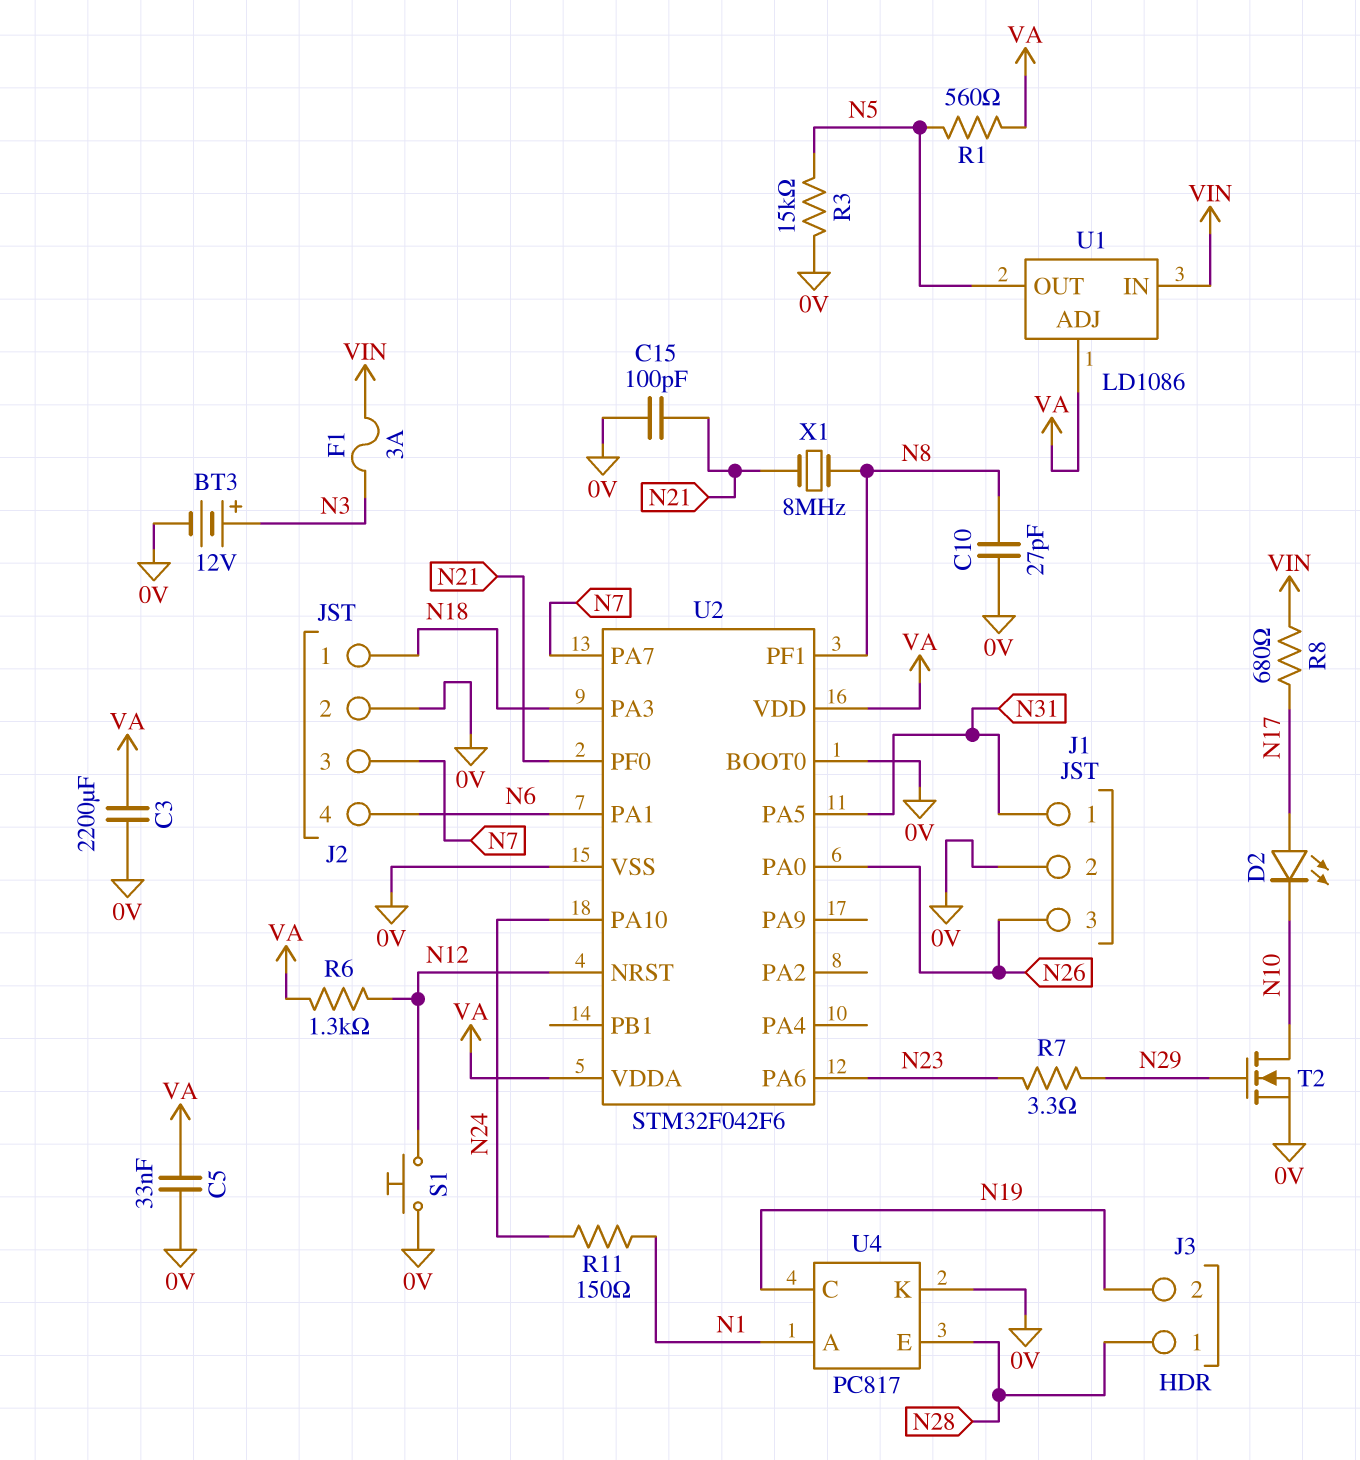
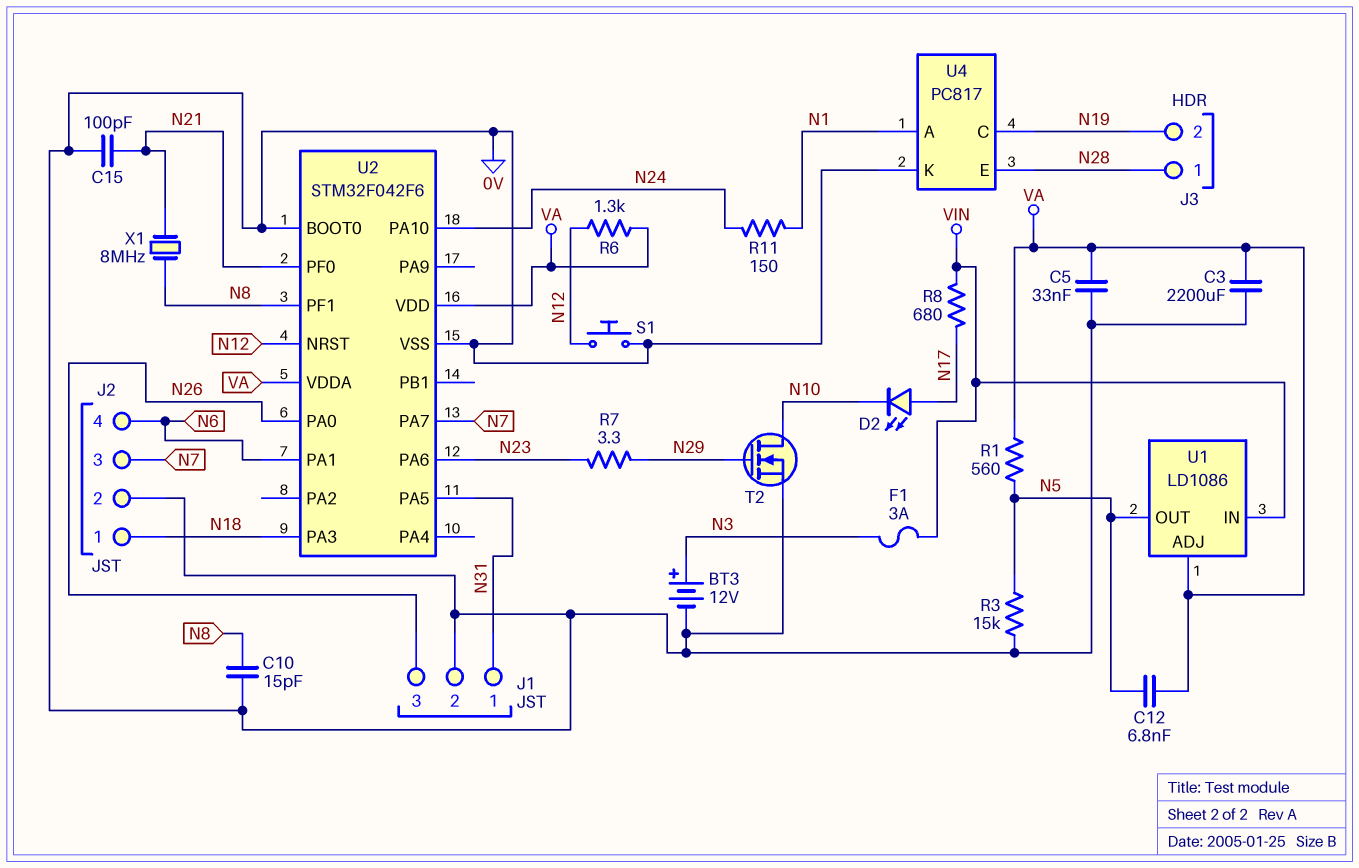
C10: 27pF (0V, N8) -> 15pF (0V, N8)
C12: none -> 6.8nF (N5, VA)

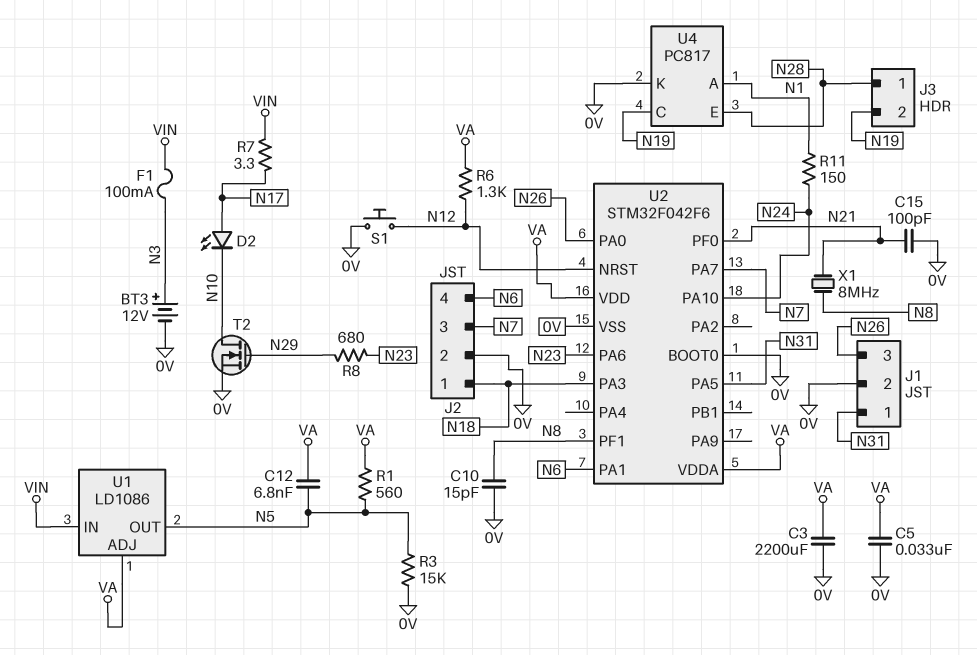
F1: 3A (N3, VIN) -> 100mA (N3, VIN)
R7: 3.3 (N23, N29) -> 3.3 (N17, VIN)
R8: 680 (N17, VIN) -> 680 (N23, N29)

